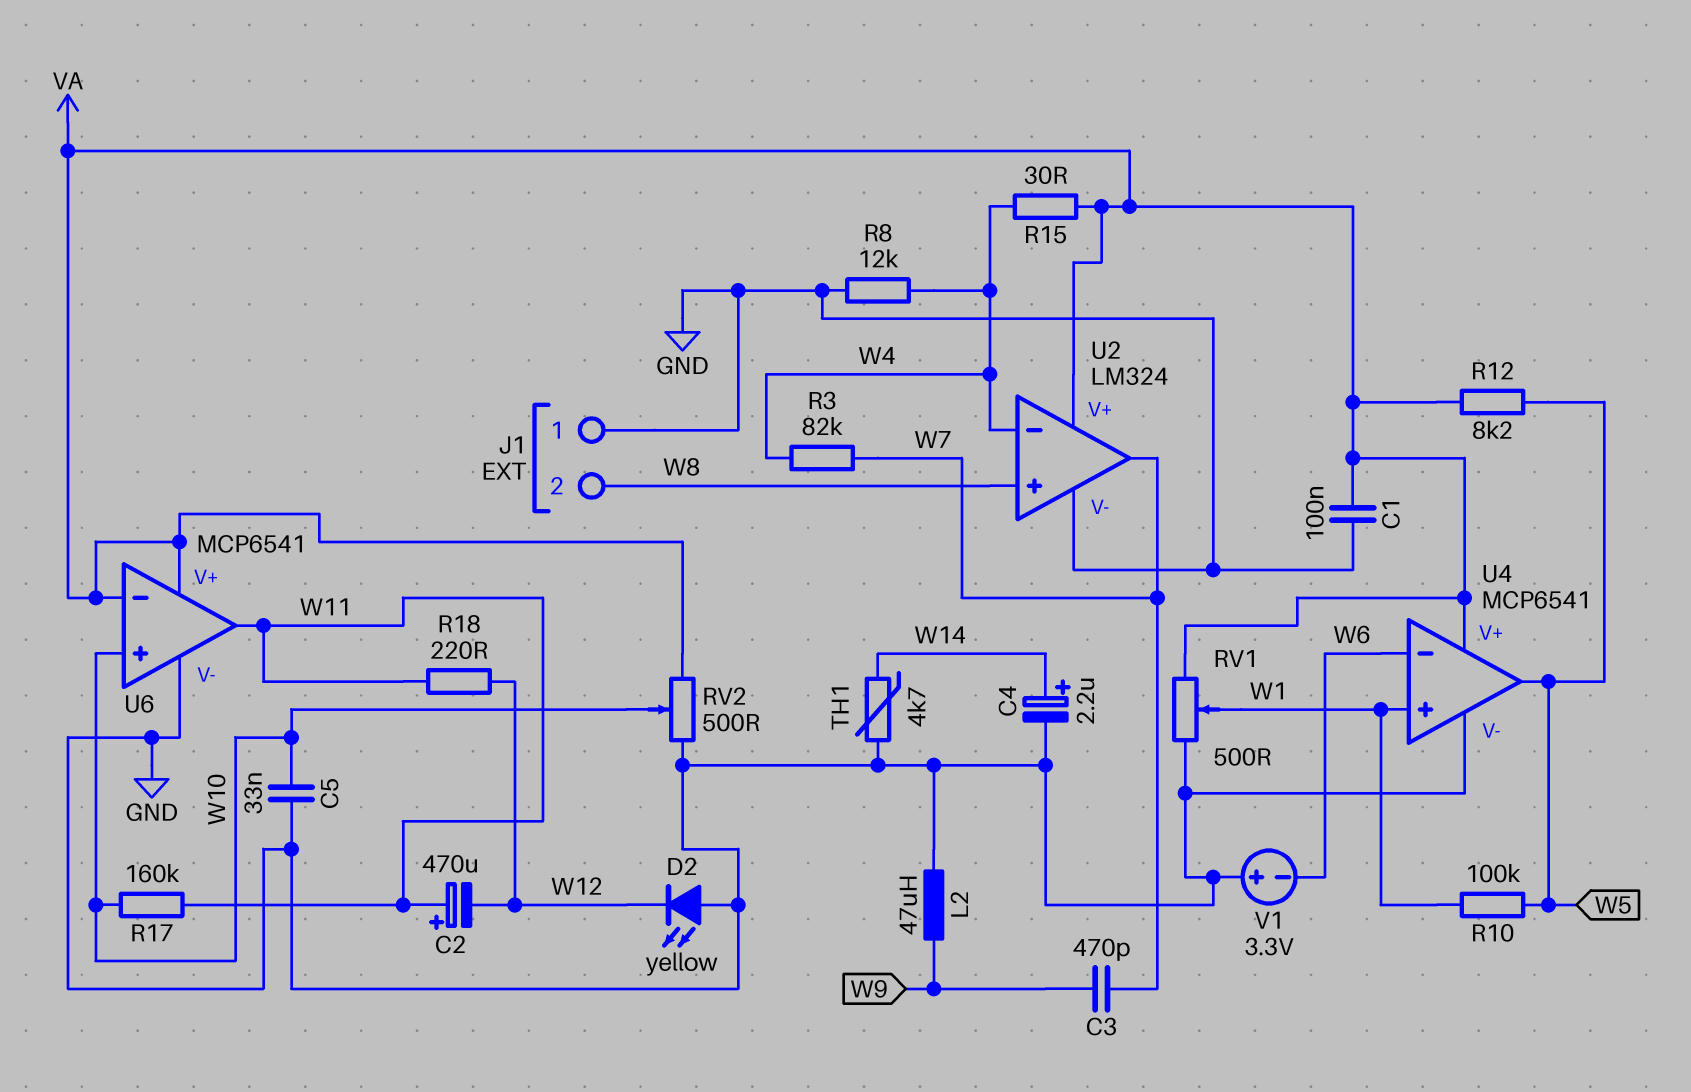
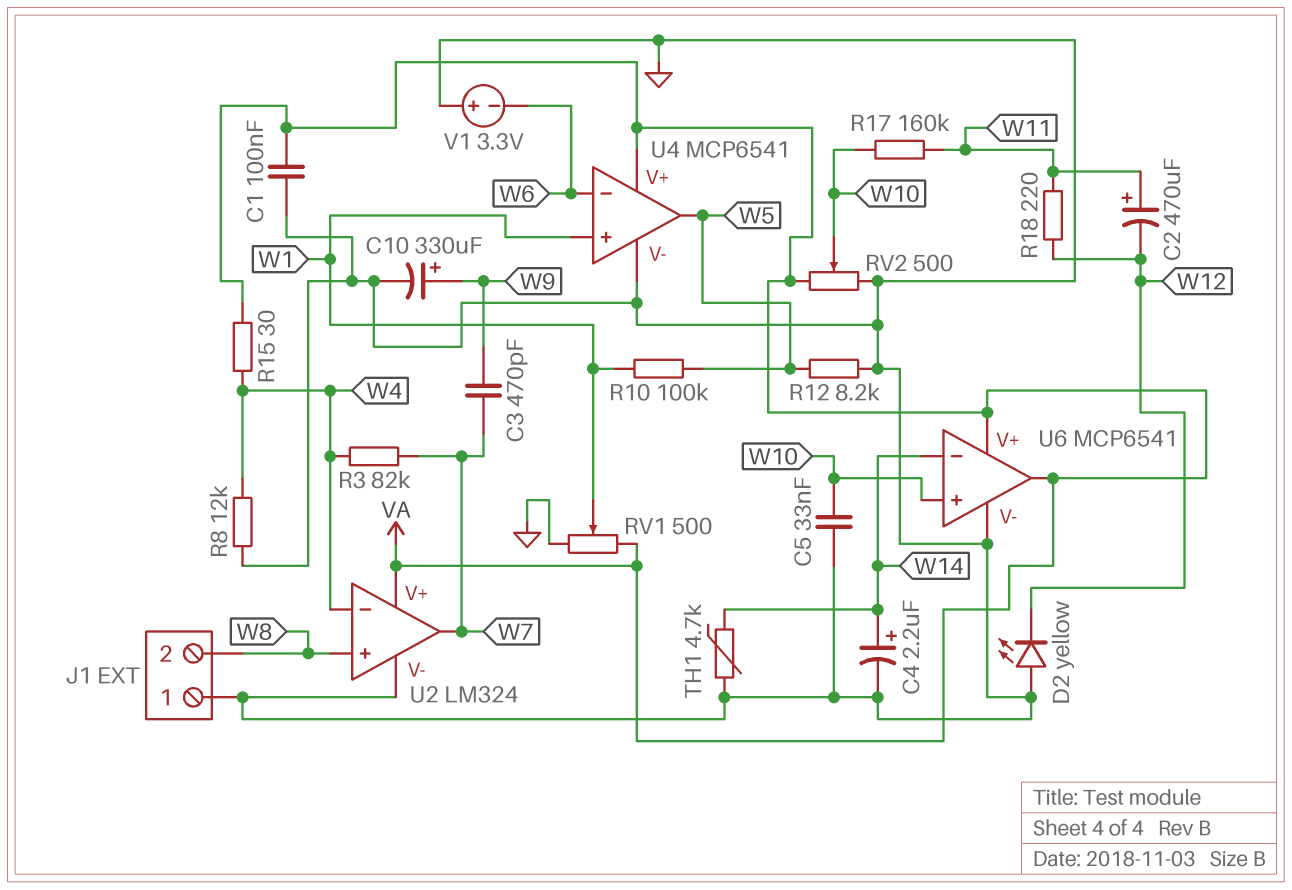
C10: none -> 330uF (plus W9, minus GND)
L2: 47uH (GND, W9) -> none
R12: 8.2k (VA, W5) -> 8.2k (GND, W5)
U6 pin in-: VA -> W14
U6 pin out: W11 -> VA

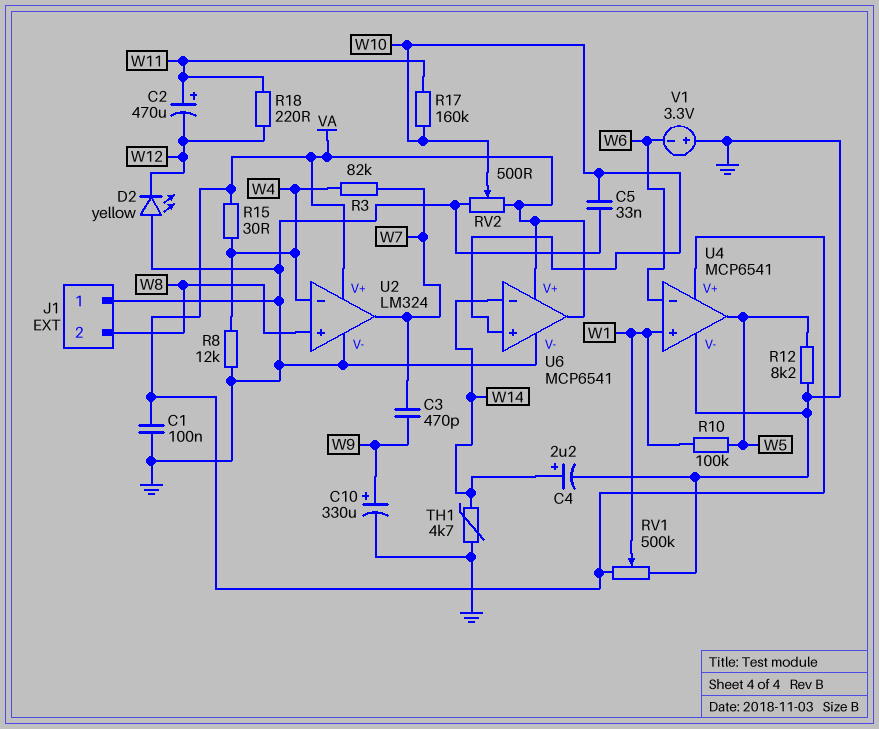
RV1: 500 (GND, VA, wiper W1) -> 500k (GND, VA, wiper W1)

